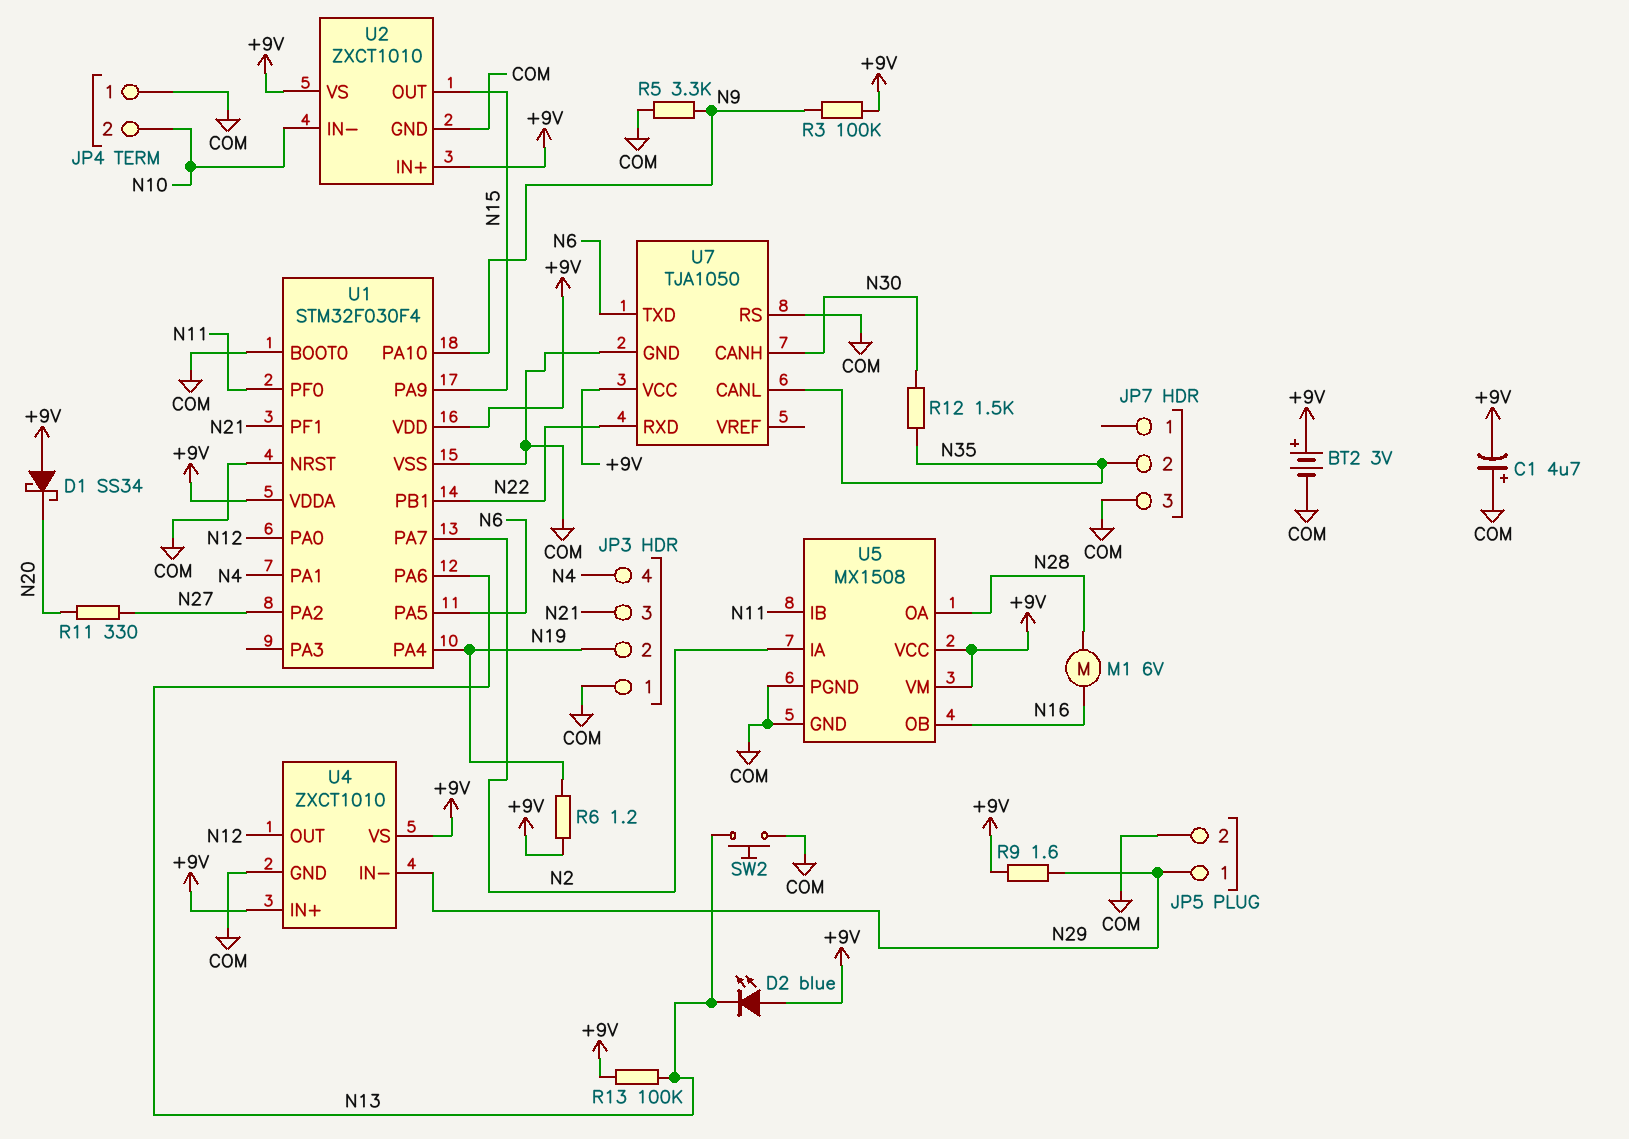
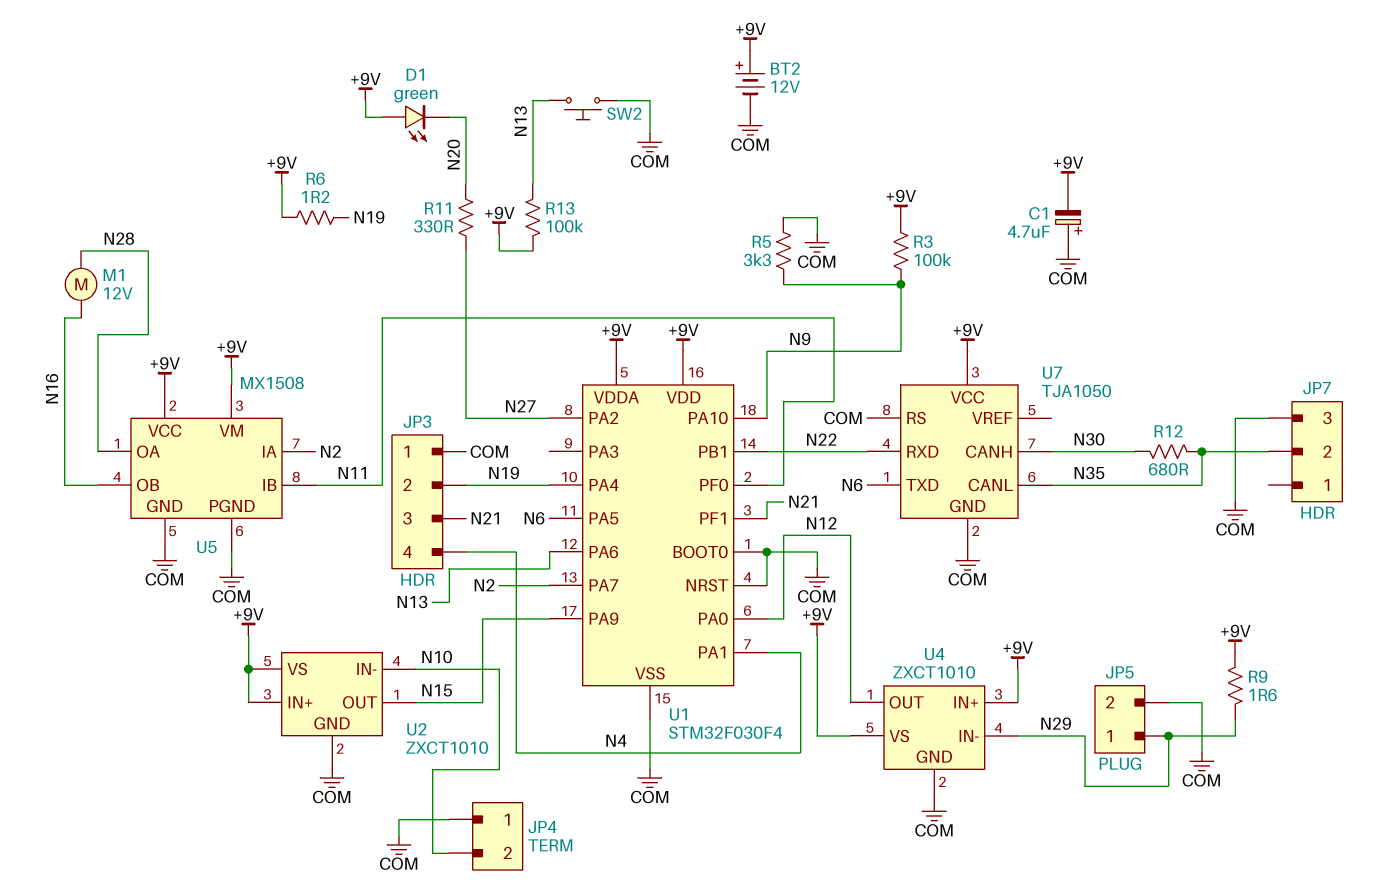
BT2: 3V (plus +9V, minus COM) -> 12V (plus +9V, minus COM)
D1: schottky SS34 (A +9V, K N20) -> LED green (A +9V, K N20)
D2: LED blue (A +9V, K N13) -> none
M1: motor 6V (N16, N28) -> motor 12V (N16, N28)
R12: 1.5k (N30, N35) -> 680 (N30, N35)

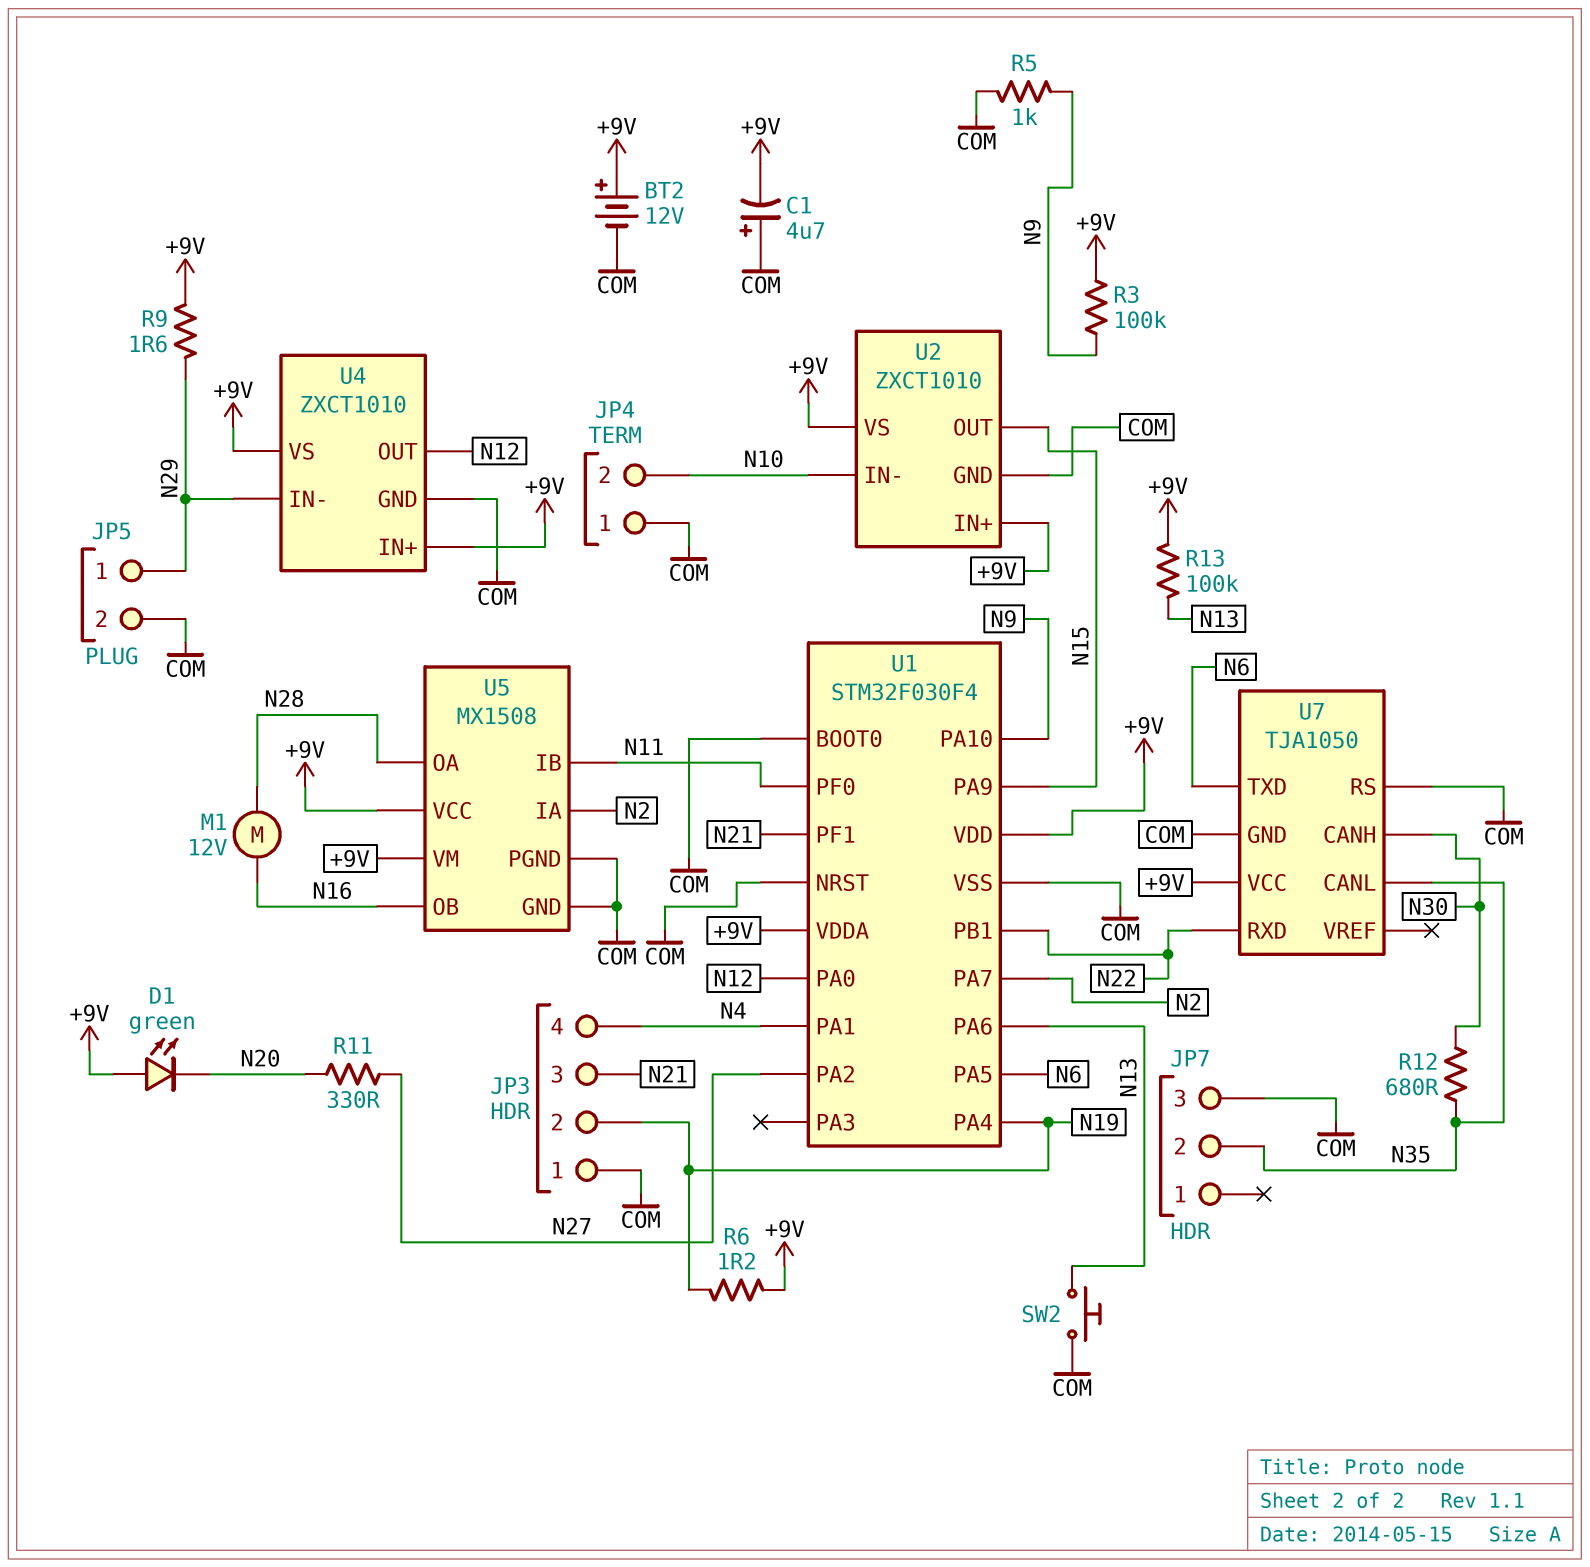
R5: 3.3k (COM, N9) -> 1k (COM, N9)

